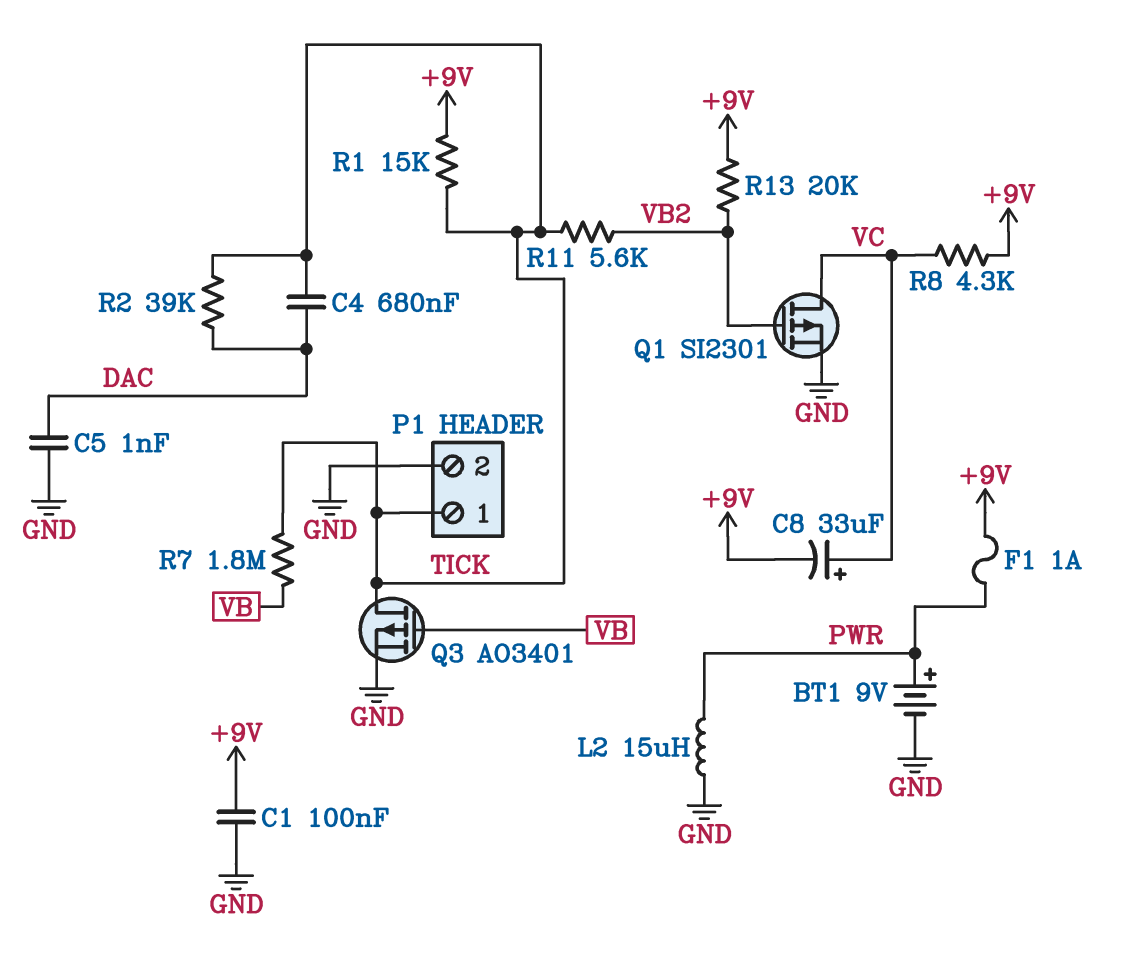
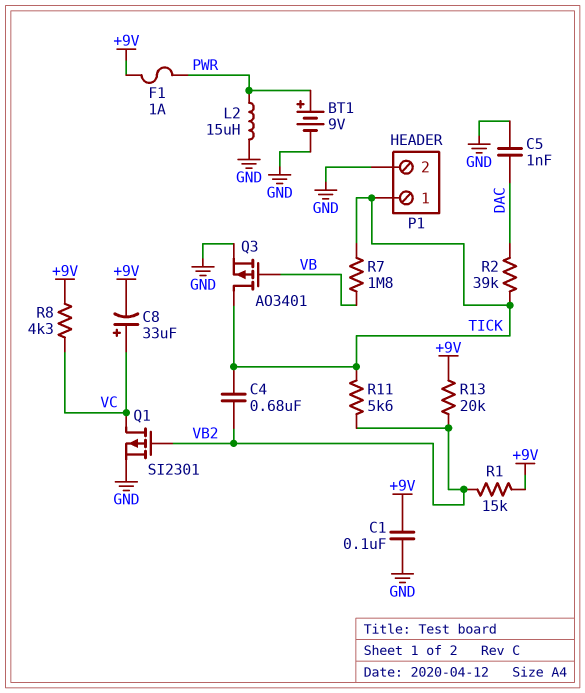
C4: 680nF (DAC, TICK) -> 680nF (TICK, VB2)
R1: 15k (+9V, TICK) -> 15k (+9V, VB2)

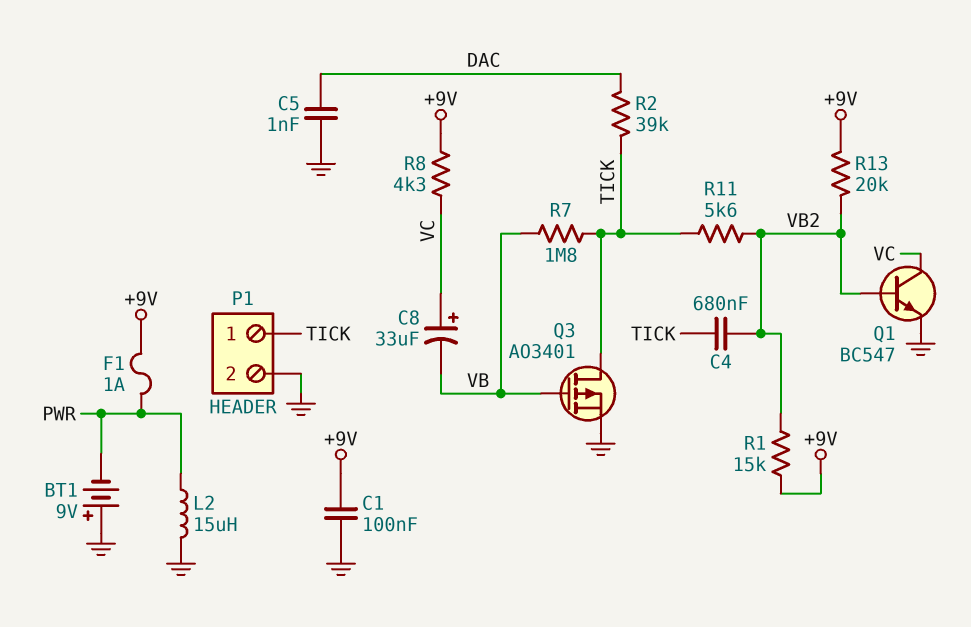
BT1: 9V (plus PWR, minus GND) -> 9V (plus GND, minus PWR)
C8: 33uF (plus VC, minus +9V) -> 33uF (plus VC, minus VB)
Q1: PMOS SI2301 (G VB2, D VC, S GND) -> NPN BC547 (B VB2, C VC, E GND)

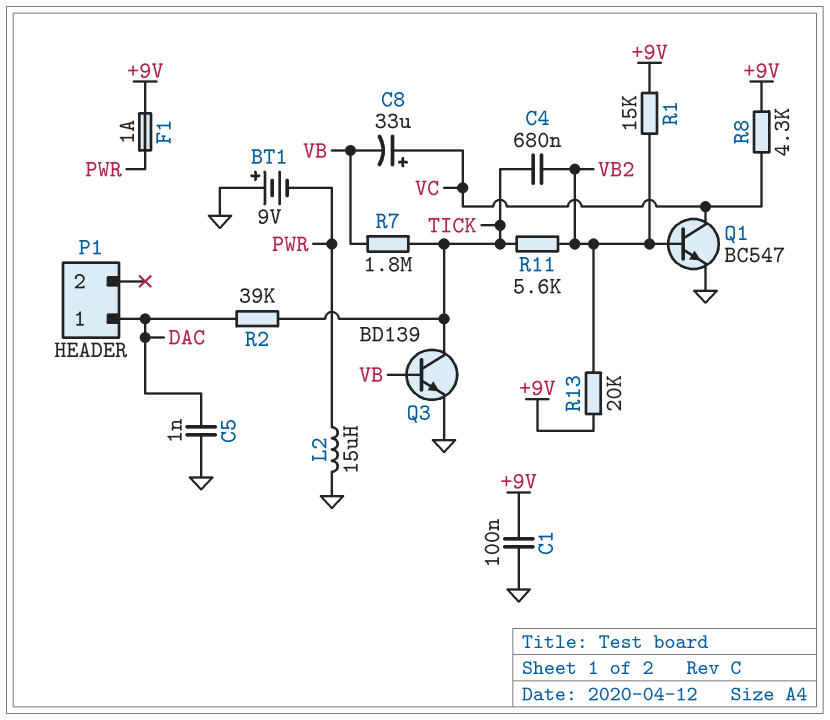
P1 pin 1: TICK -> DAC
P1 pin 2: GND -> none
Q3: PMOS AO3401 (G VB, D TICK, S GND) -> NPN BD139 (B VB, C TICK, E GND)

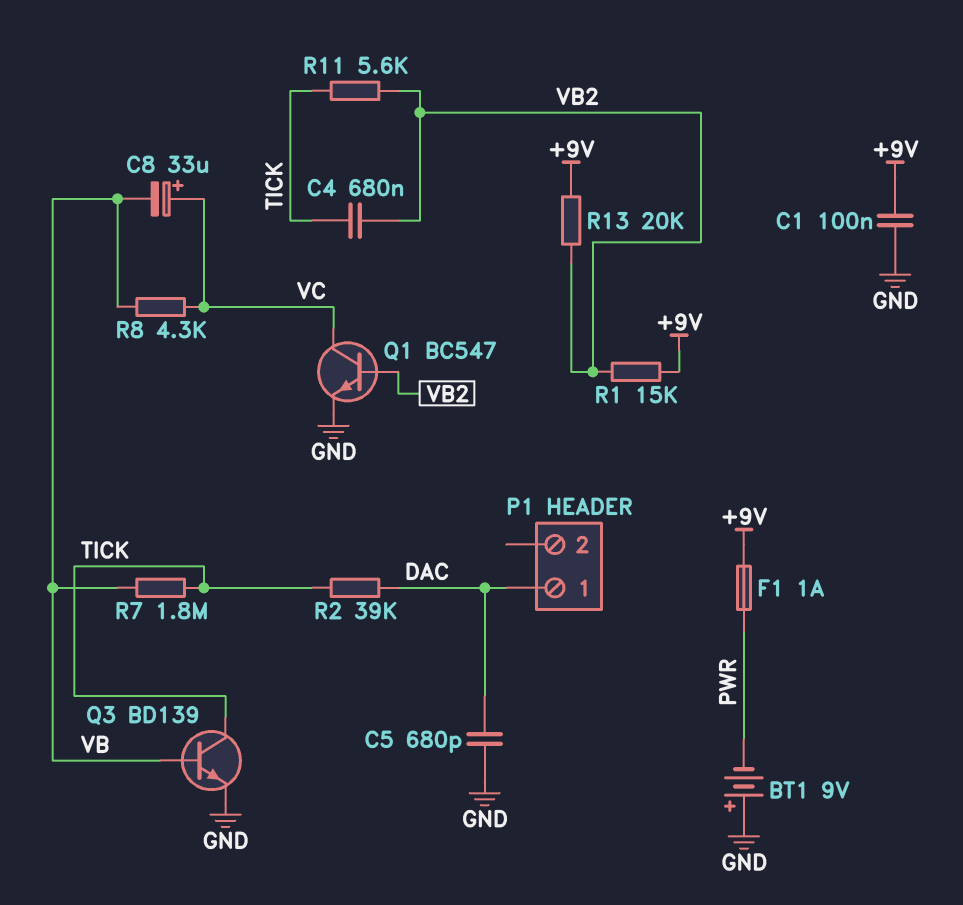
C5: 1nF (DAC, GND) -> 680pF (DAC, GND)
L2: 15uH (GND, PWR) -> none
R8: 4.3k (+9V, VC) -> 4.3k (VB, VC)

